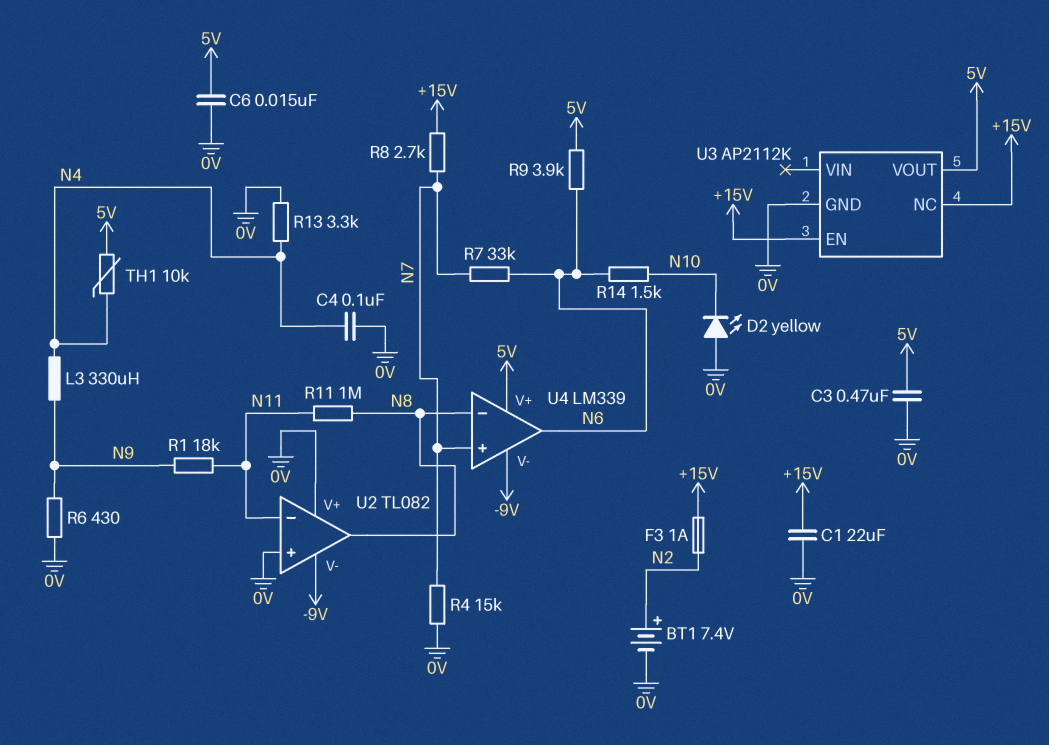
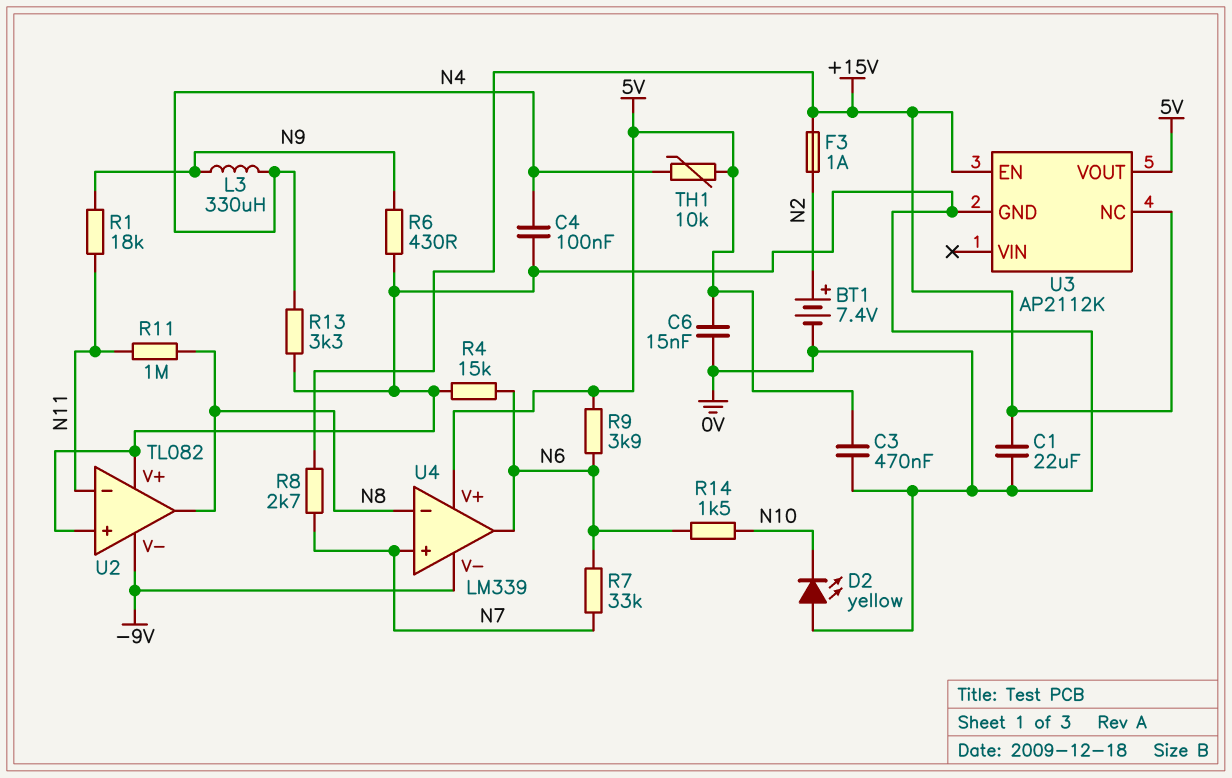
R4: 15k (0V, N7) -> 15k (0V, N6)

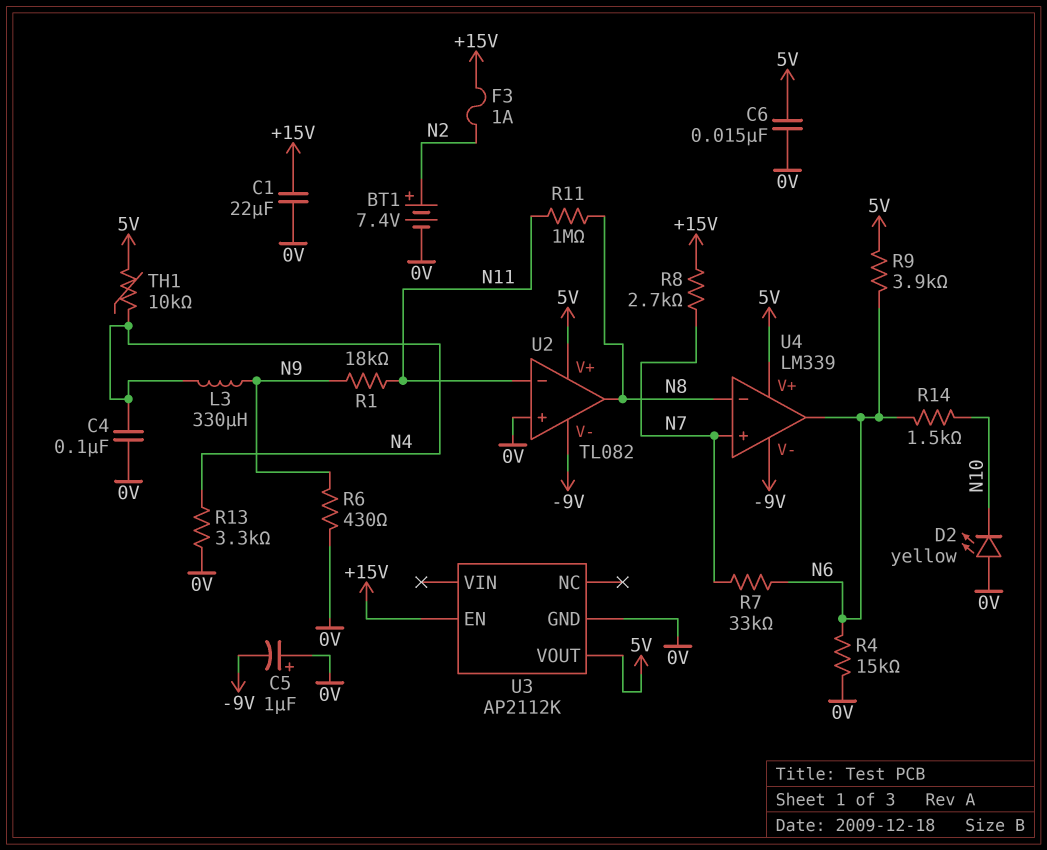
C3: 470nF (0V, 5V) -> none
C5: none -> 1uF (plus 0V, minus -9V)
U2 pin V+: 0V -> 5V
U3 pin NC: +15V -> none

